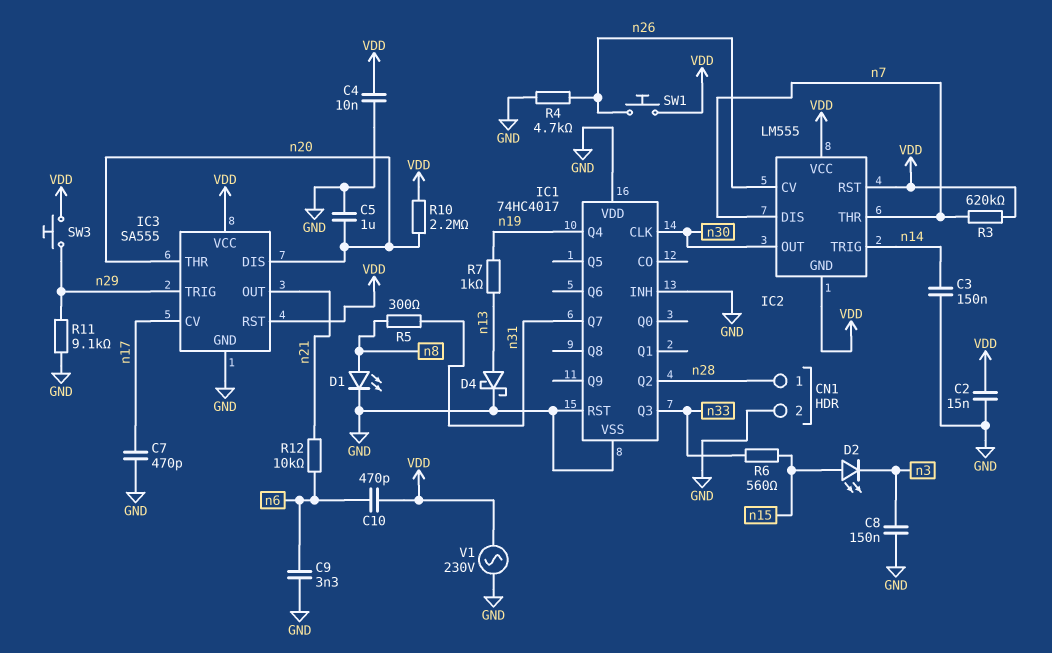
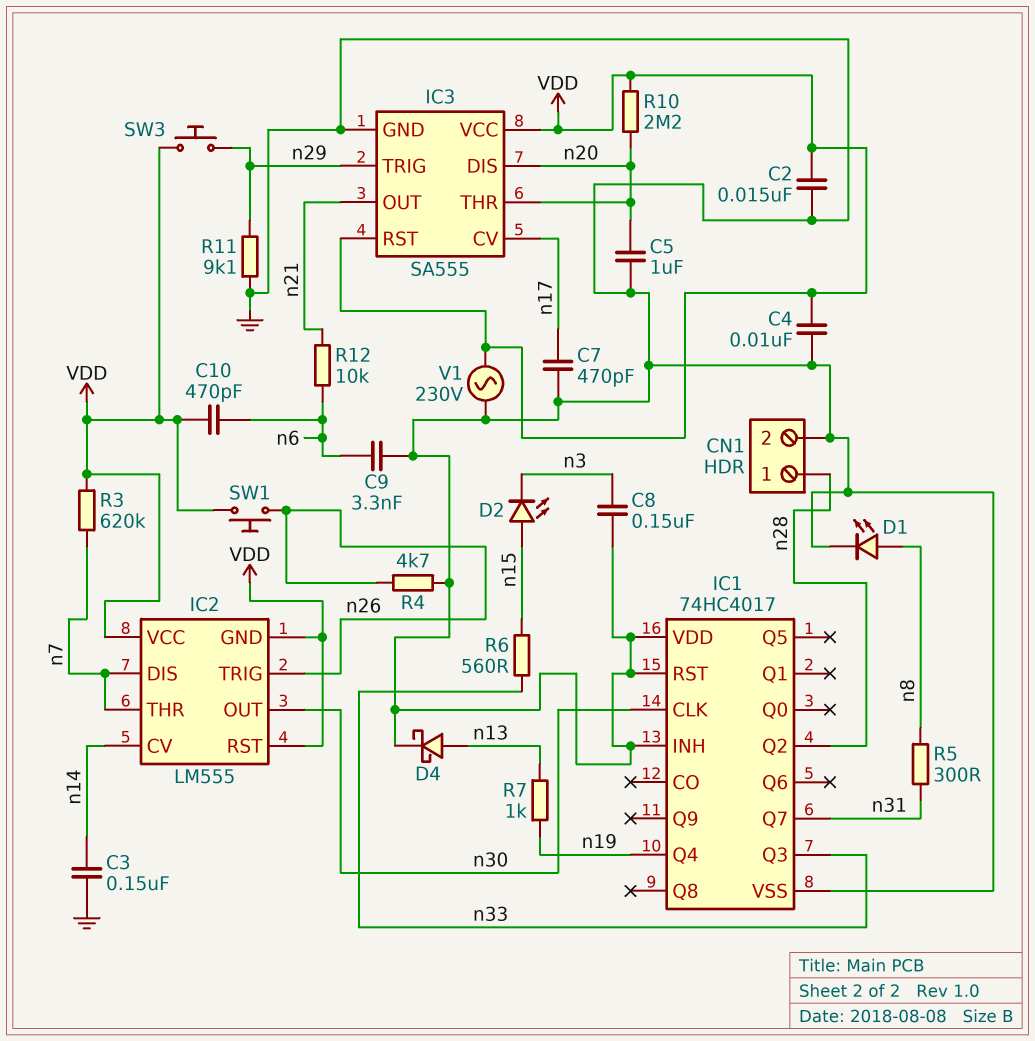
IC2 pin CV: n26 -> n14
IC2 pin TRIG: n14 -> n26

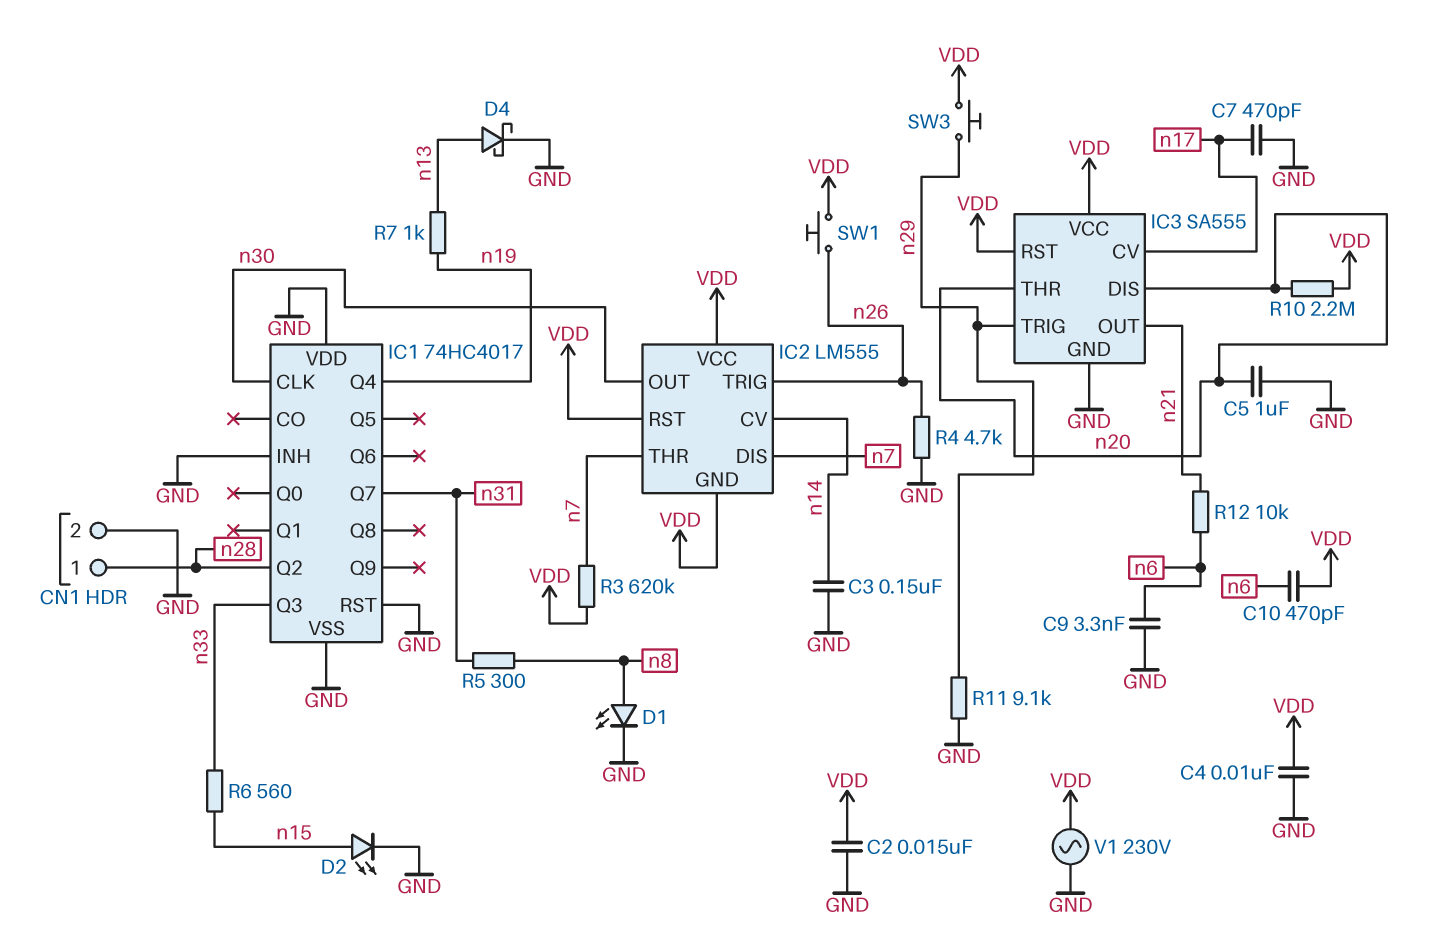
C8: 150nF (GND, n3) -> none
D2: LED (A n15, K n3) -> LED (A n15, K GND)

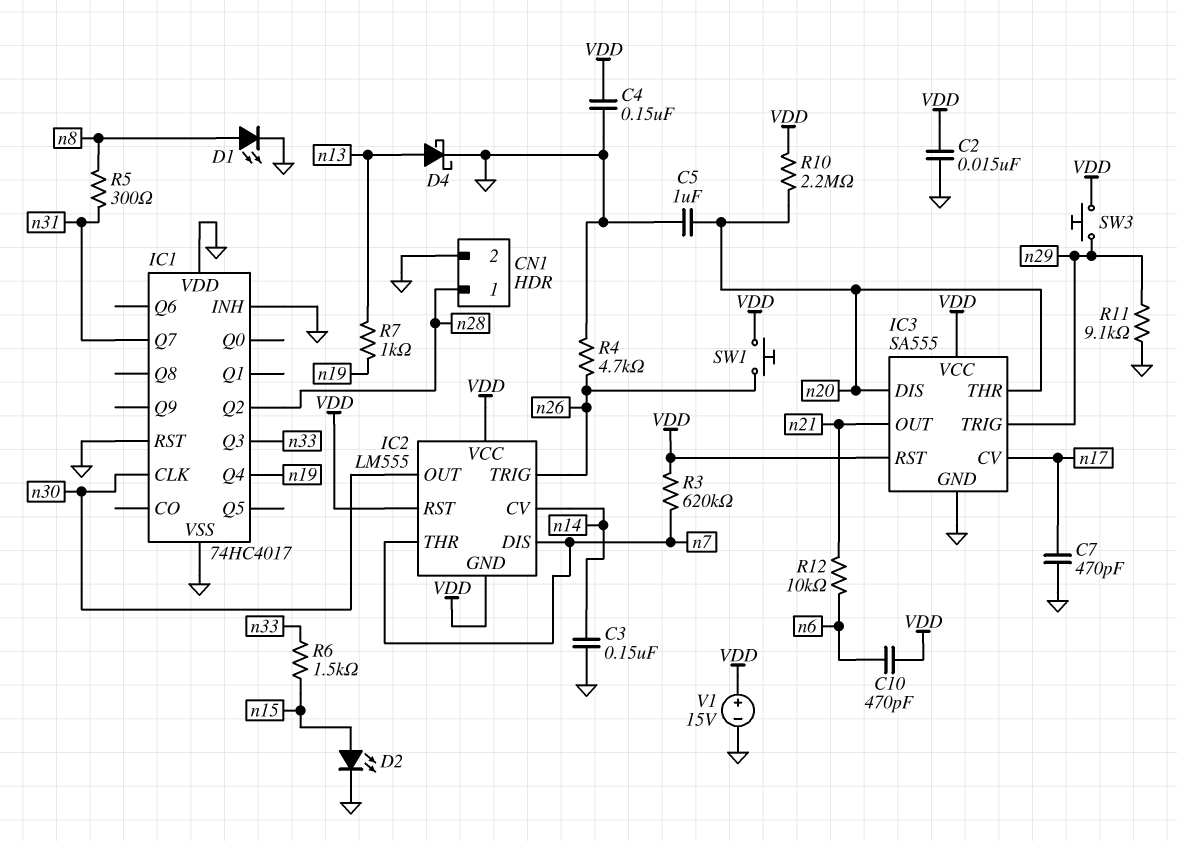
C4: 10nF (GND, VDD) -> 150nF (GND, VDD)
C9: 3.3nF (GND, n6) -> none
R6: 560 (n15, n33) -> 1.5k (n15, n33)
V1: AC 230V (GND, VDD) -> 15V (plus VDD, minus GND)

